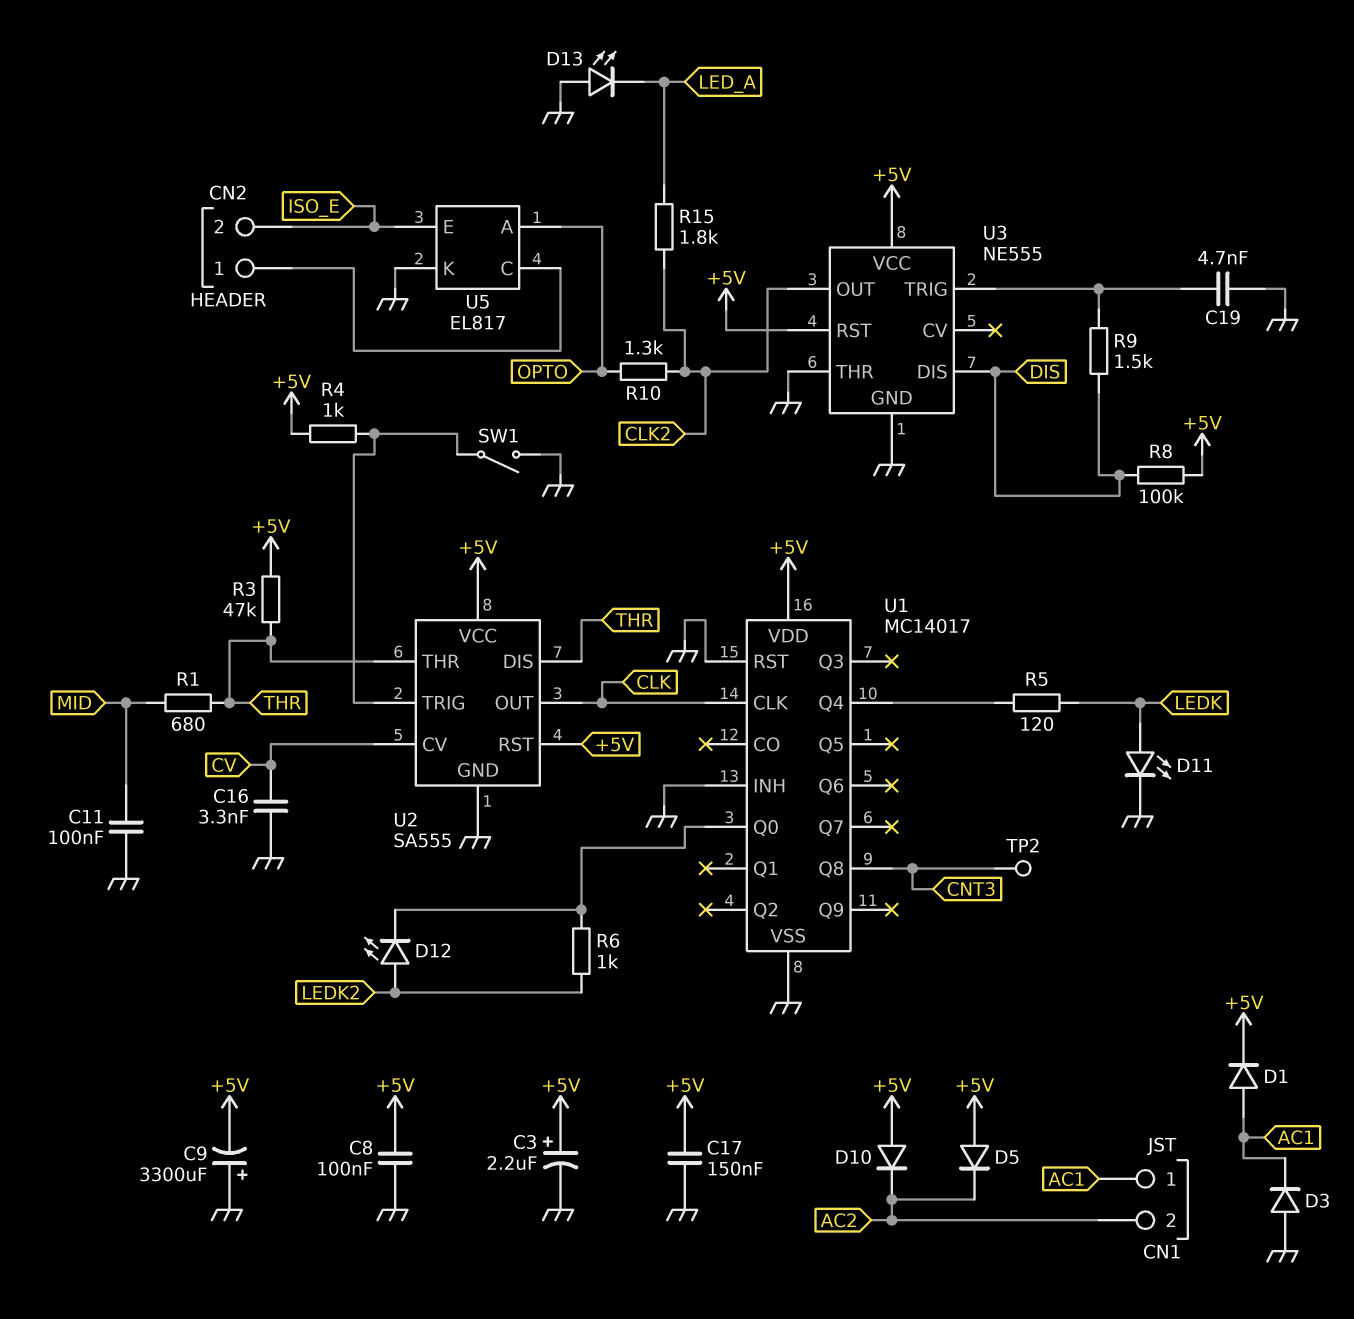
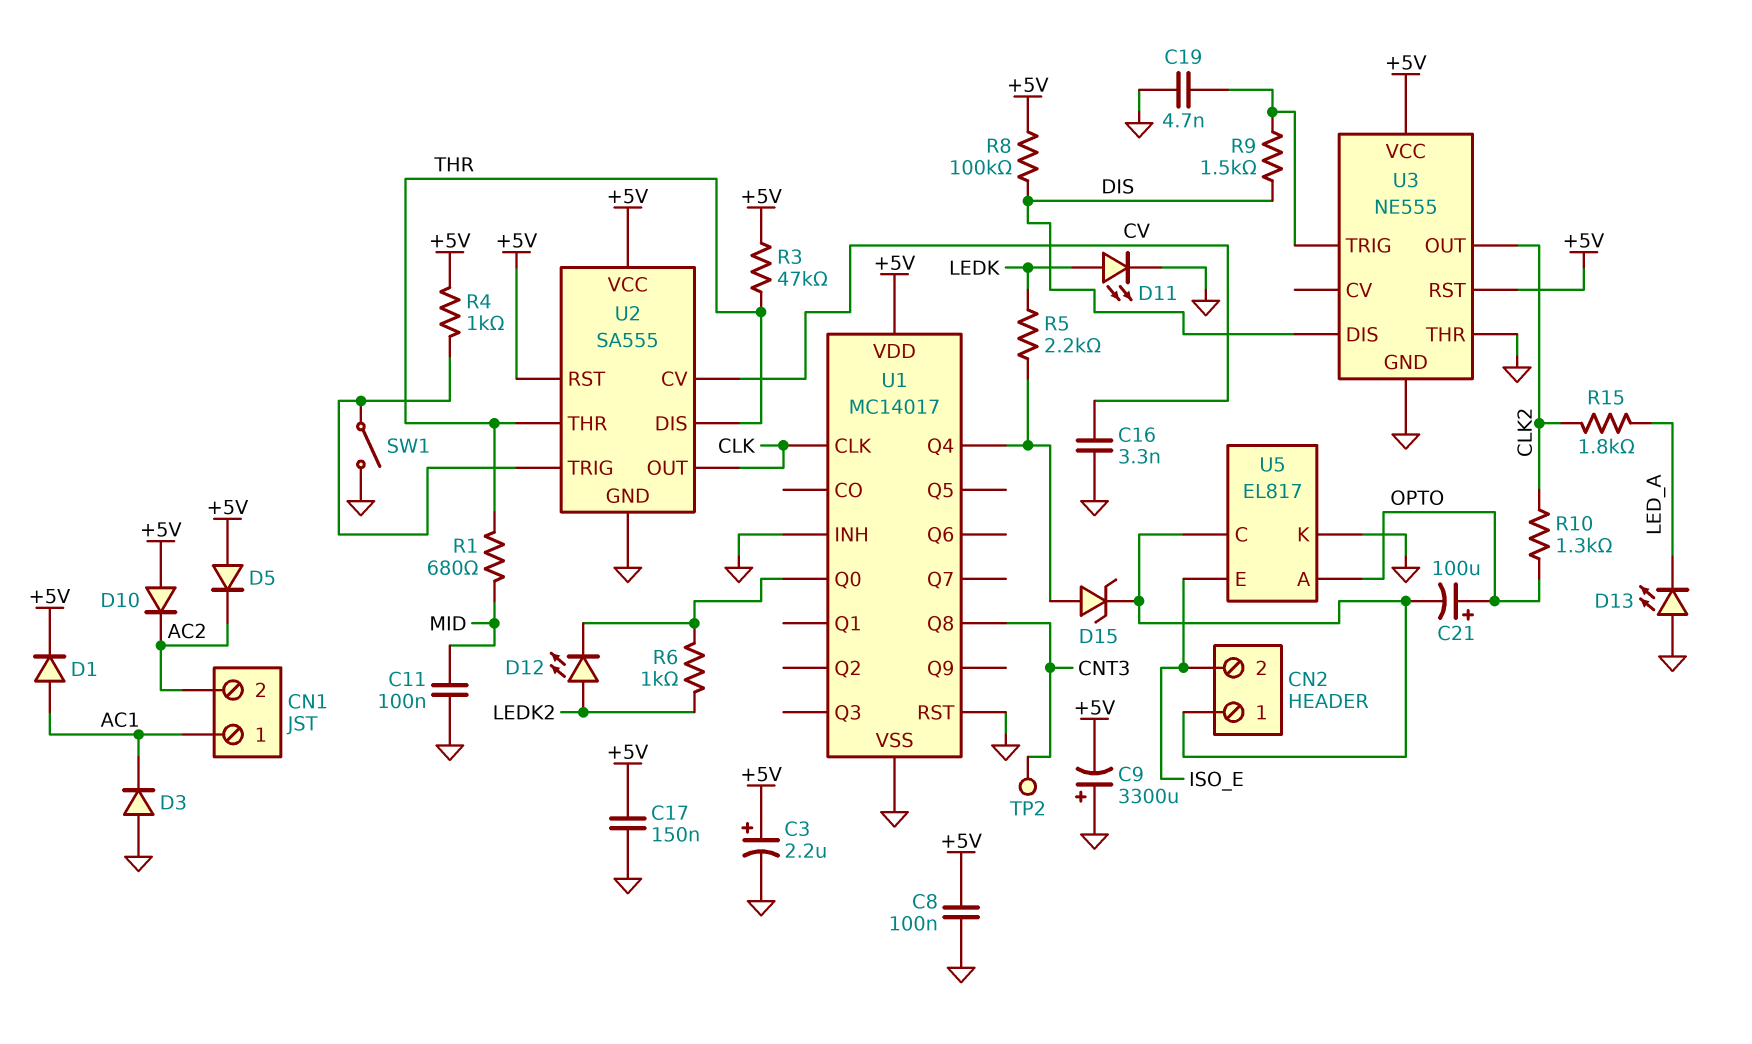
C21: none -> 100uF (plus OPTO, minus CN2/1)
D15: none -> zener (A U1/Q4, K CN2/1)
R5: 120 (LEDK, U1/Q4) -> 2.2k (LEDK, U1/Q4)

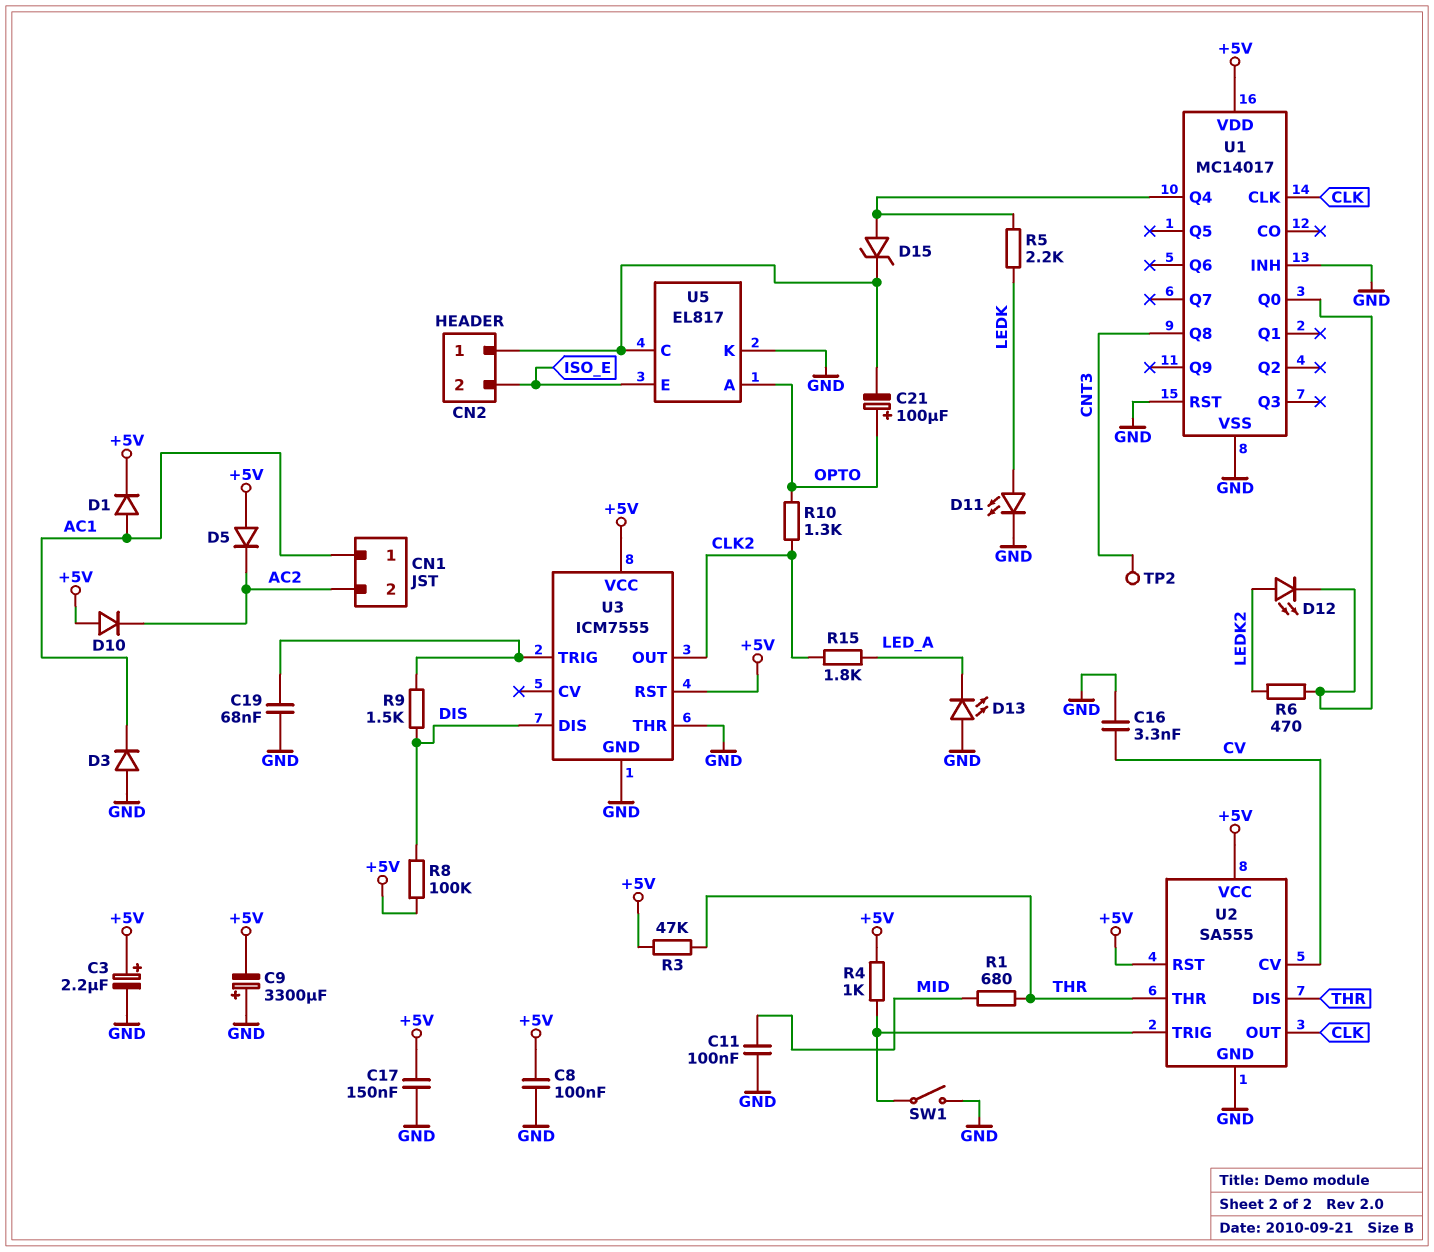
C19: 4.7nF (GND, U3/TRIG) -> 68nF (GND, U3/TRIG)
R6: 1k (LEDK2, U1/Q0) -> 470 (LEDK2, U1/Q0)
U3: NE555 -> ICM7555

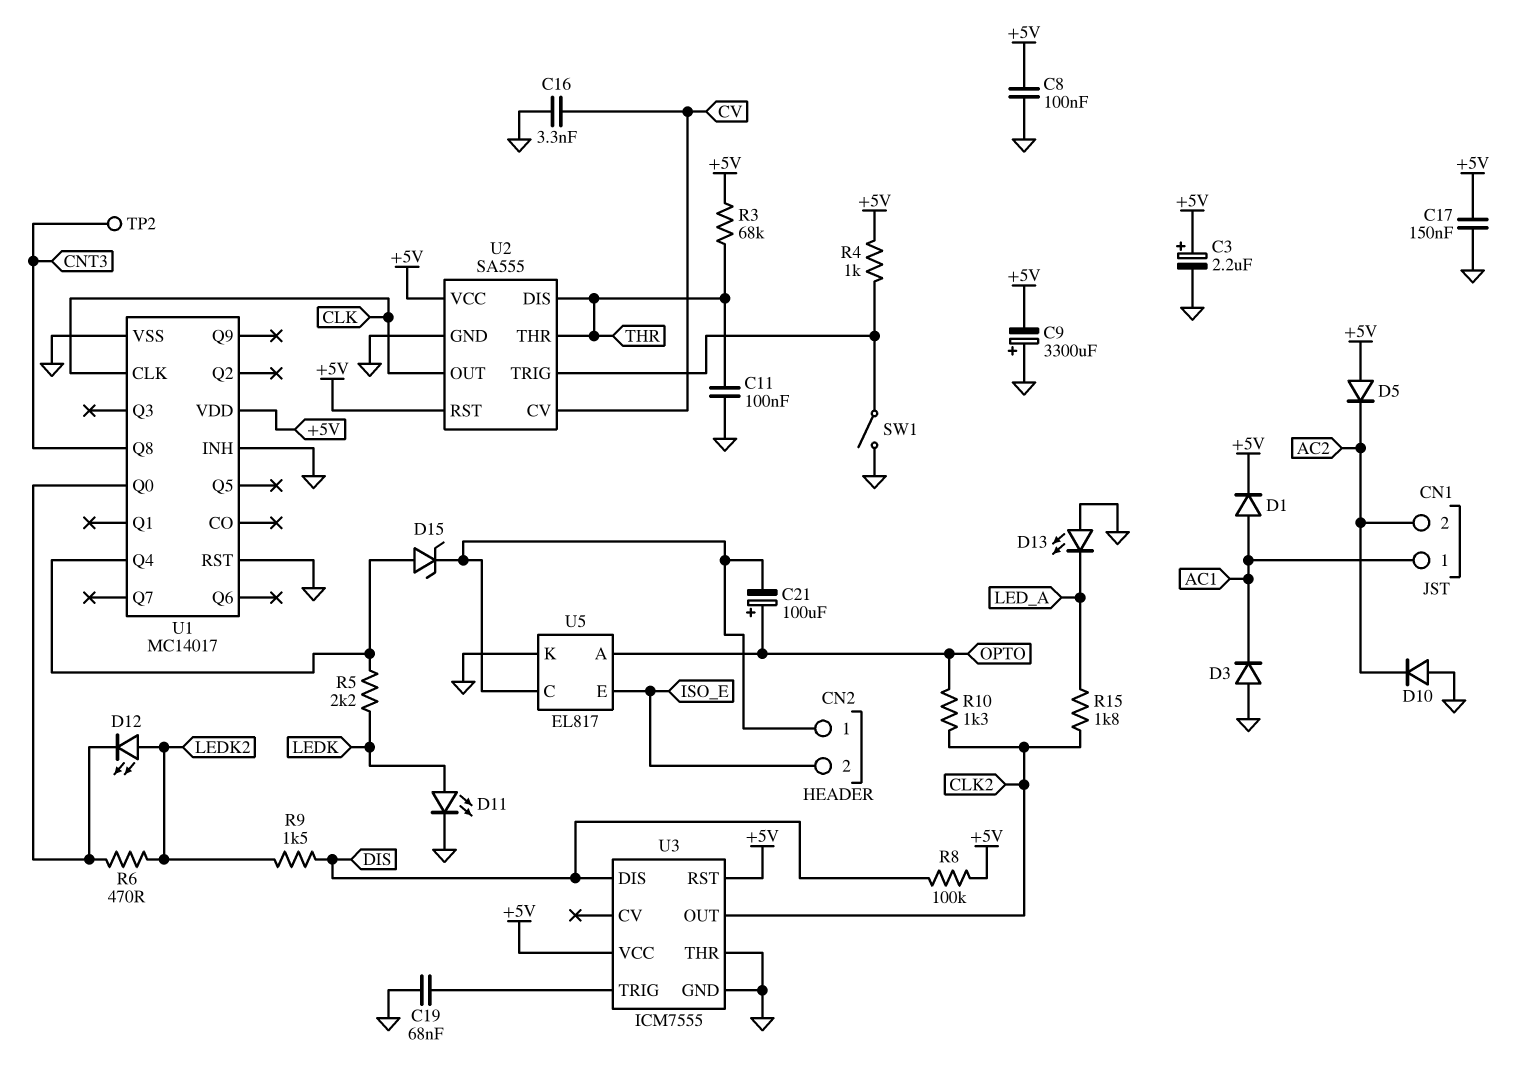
C11: 100nF (GND, MID) -> 100nF (GND, THR)
D10: diode (A +5V, K AC2) -> diode (A GND, K AC2)
R1: 680 (MID, THR) -> none
R3: 47k (+5V, THR) -> 68k (+5V, THR)
R9: 1.5k (DIS, U3/TRIG) -> 1.5k (DIS, LEDK2)

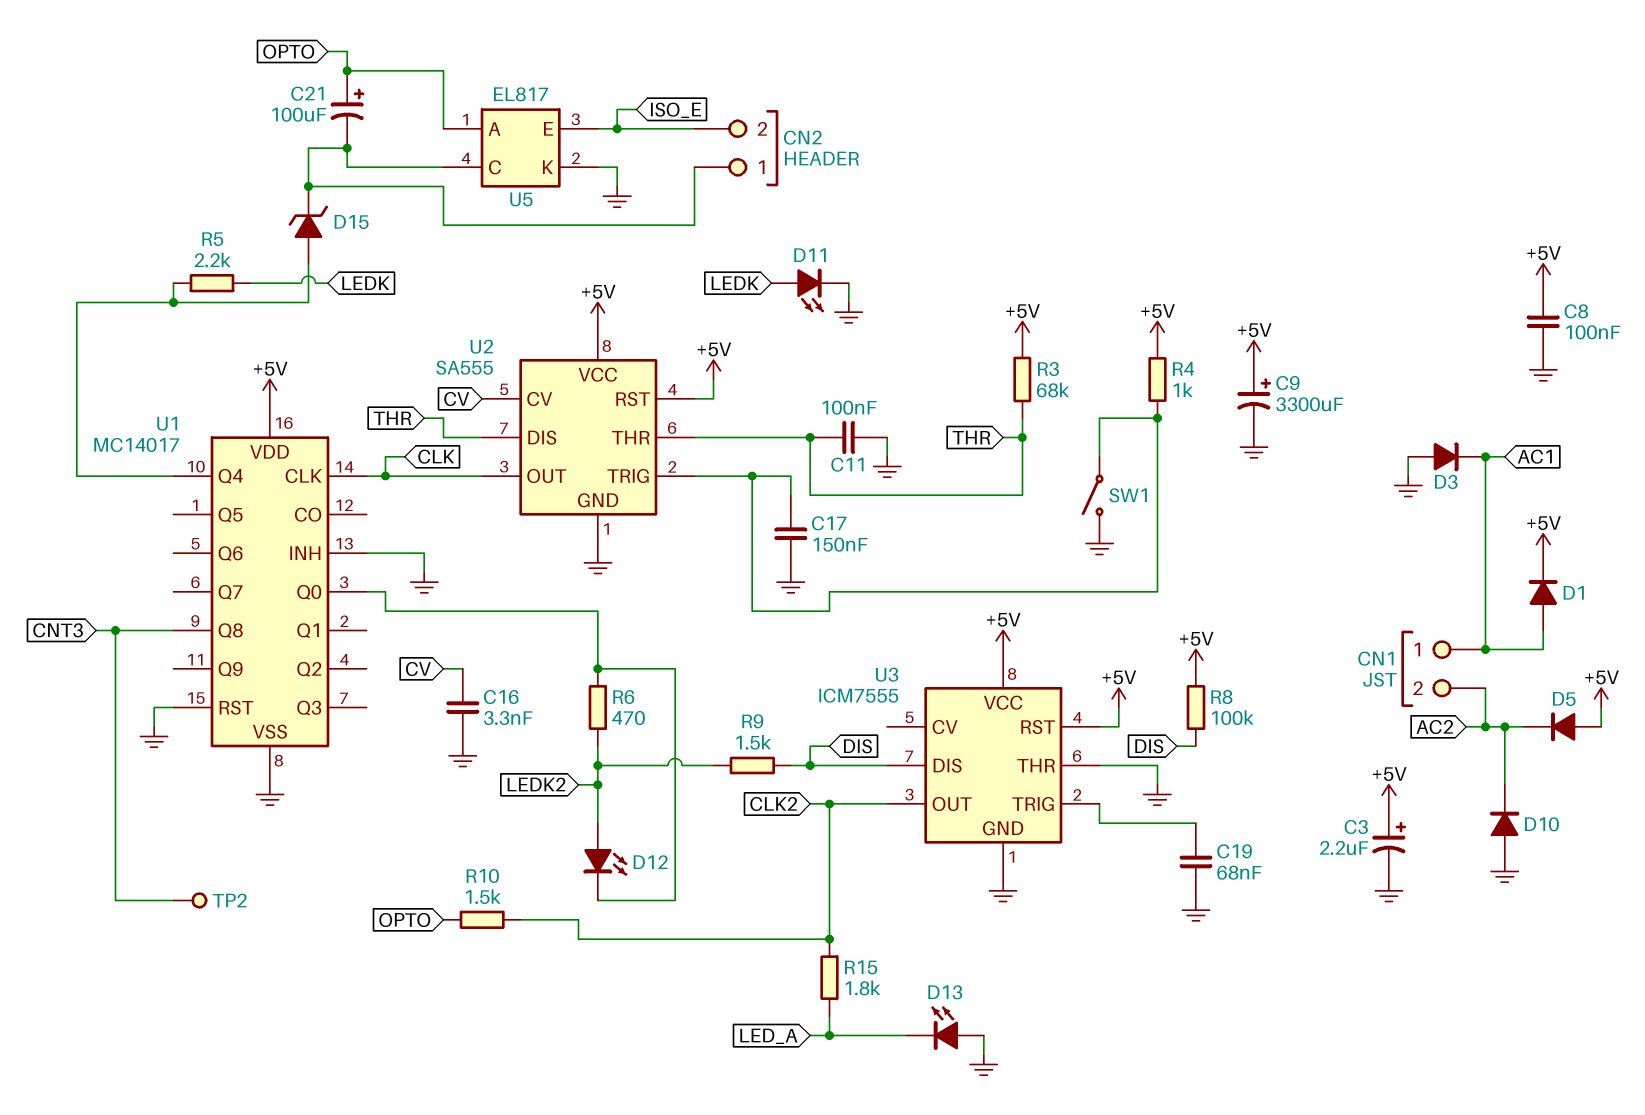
C9: 3300uF (plus GND, minus +5V) -> 3300uF (plus +5V, minus GND)
C17: 150nF (+5V, GND) -> 150nF (GND, U2/TRIG)
R10: 1.3k (CLK2, OPTO) -> 1.5k (CLK2, OPTO)

